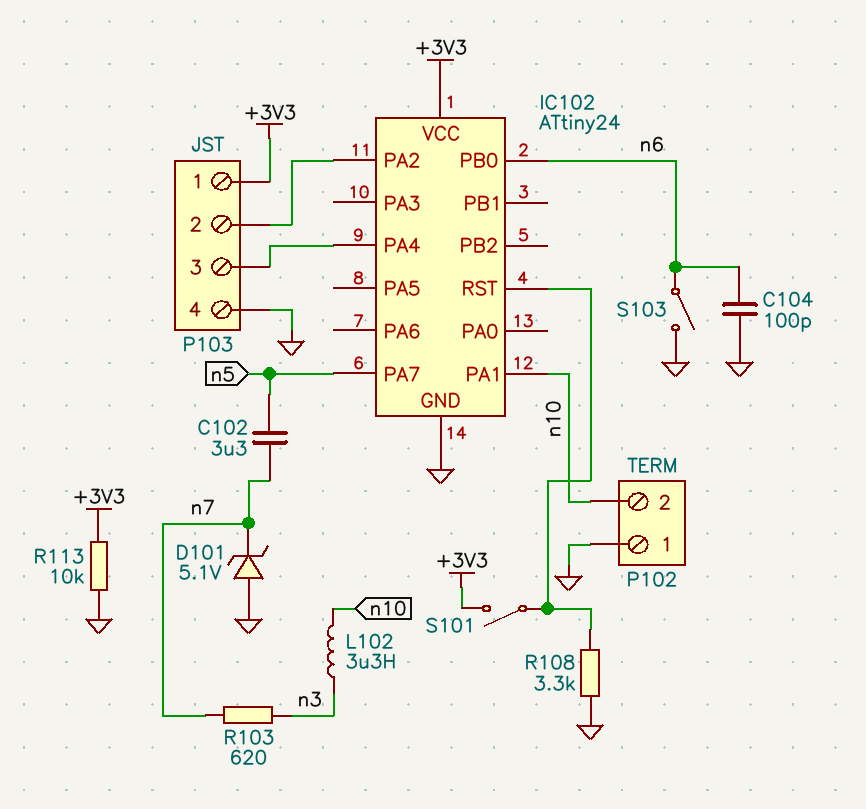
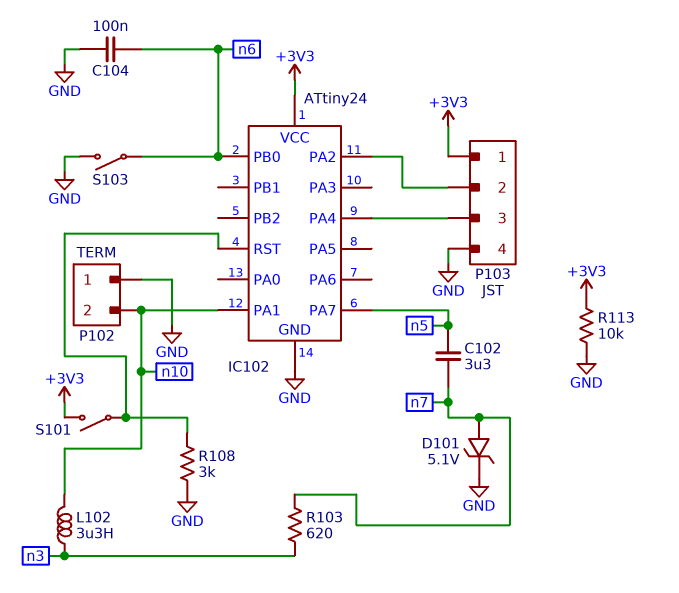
C104: 100pF (GND, n6) -> 100nF (GND, n6)
D101: zener 5.1V (A GND, K n7) -> zener 5.1V (A n7, K GND)
R108: 3.3k (GND, IC102/RST) -> 3k (GND, IC102/RST)

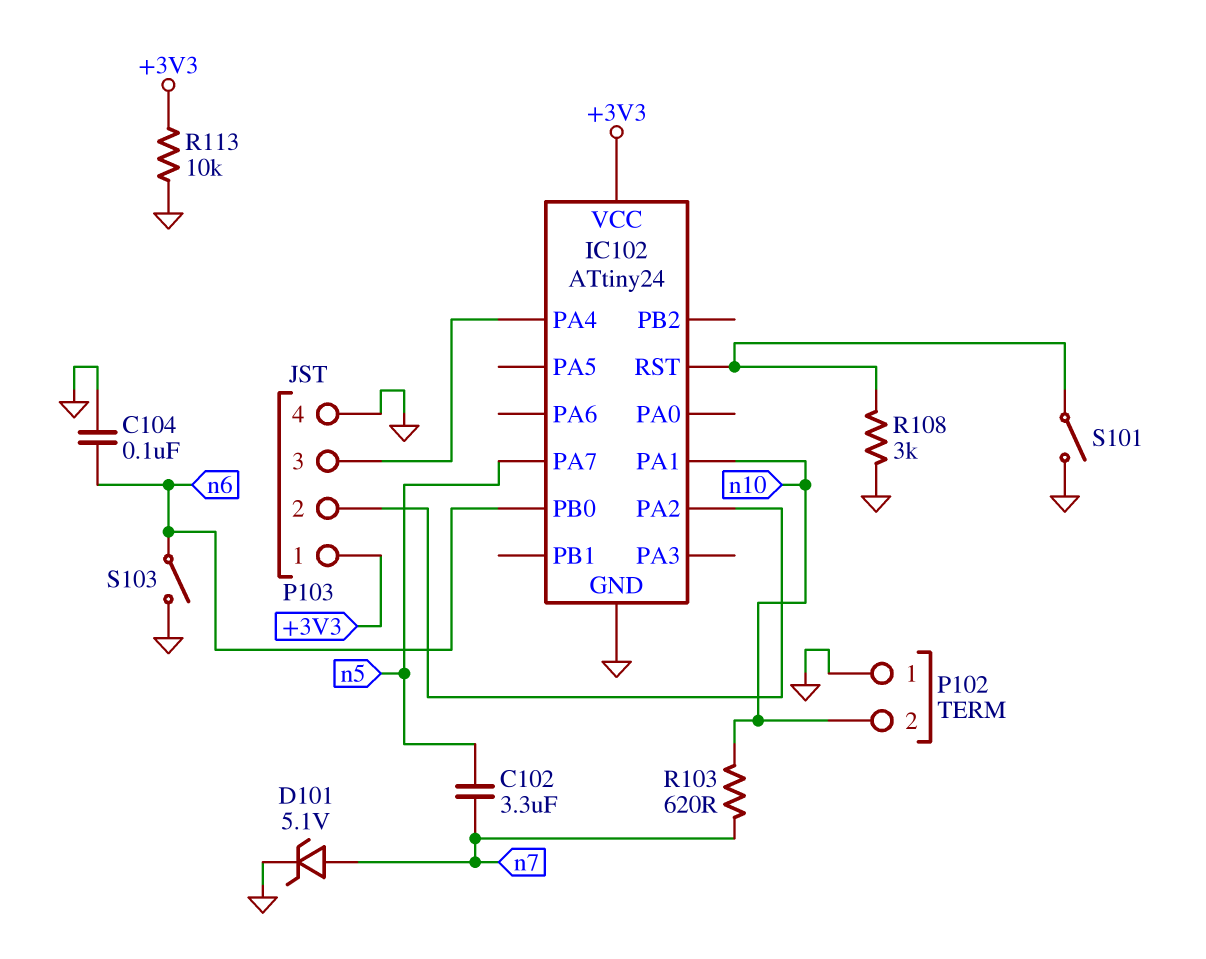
L102: 3.3uH (n3, n10) -> none
R103: 620 (n3, n7) -> 620 (n7, n10)
S101: switch (+3V3, IC102/RST) -> switch (GND, IC102/RST)

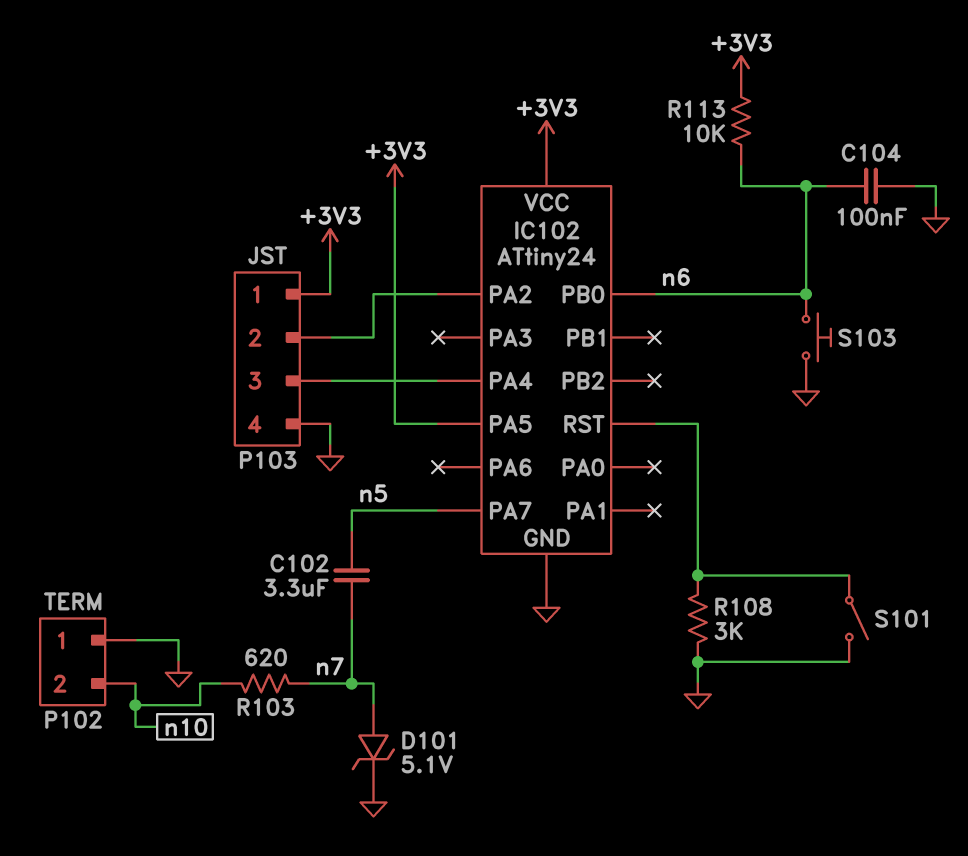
IC102 pin PA1: n10 -> none
IC102 pin PA5: none -> +3V3
R113: 10k (+3V3, GND) -> 10k (+3V3, n6)
S103: switch (GND, n6) -> button (GND, n6)

